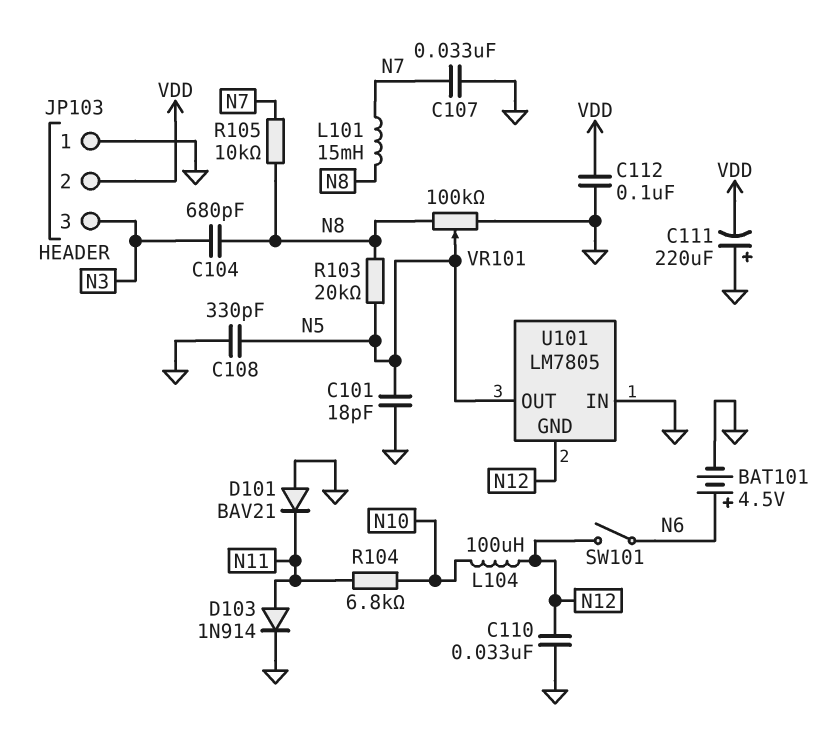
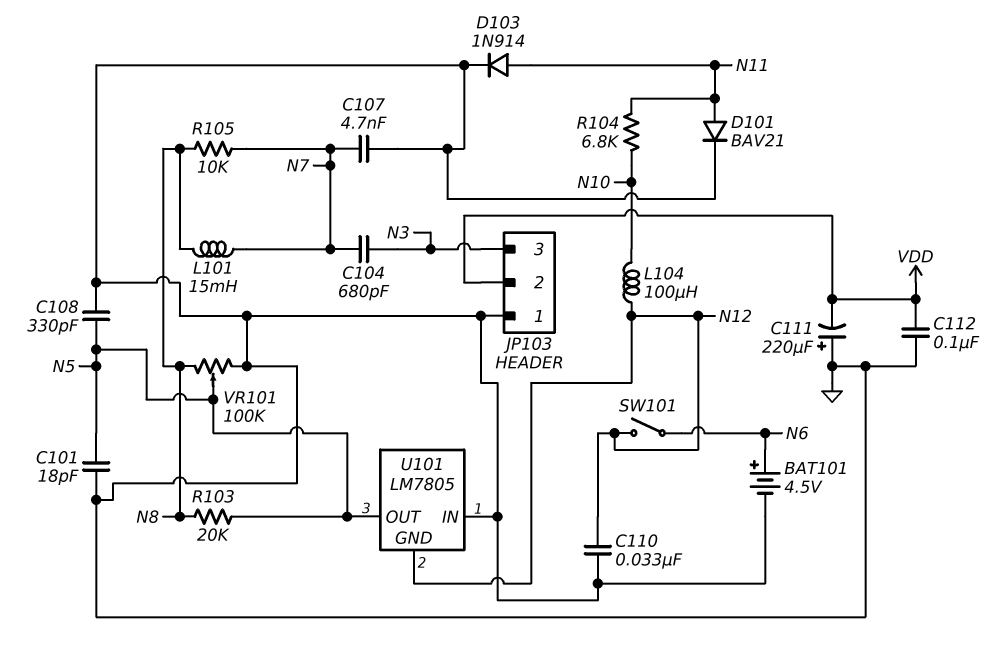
C104: 680pF (N3, N8) -> 680pF (N3, N7)
C107: 33nF (GND, N7) -> 4.7nF (GND, N7)
D101: diode BAV21 (A GND, K N11) -> diode BAV21 (A N11, K GND)

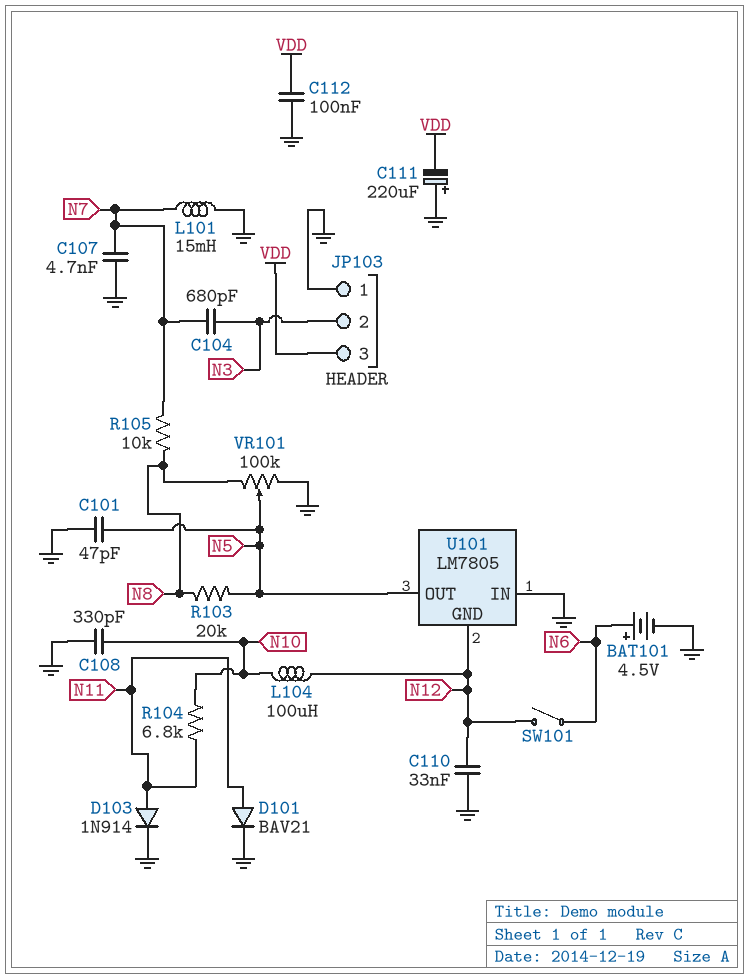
C101: 18pF (GND, N5) -> 47pF (GND, N5)
C108: 330pF (GND, N5) -> 330pF (GND, N10)
JP103 pin 2: VDD -> N3
JP103 pin 3: N3 -> VDD
L101: 15mH (N7, N8) -> 15mH (GND, N7)

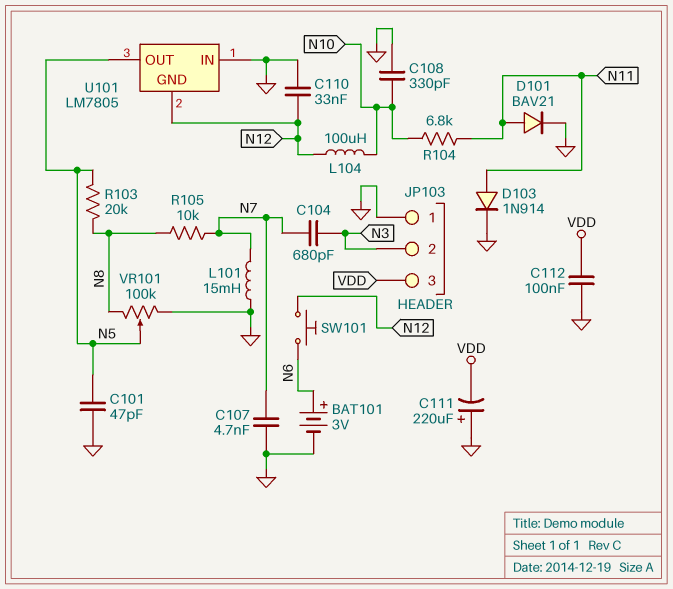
BAT101: 4.5V (plus N6, minus GND) -> 3V (plus N6, minus GND)
SW101: switch (N6, N12) -> button (N6, N12)

